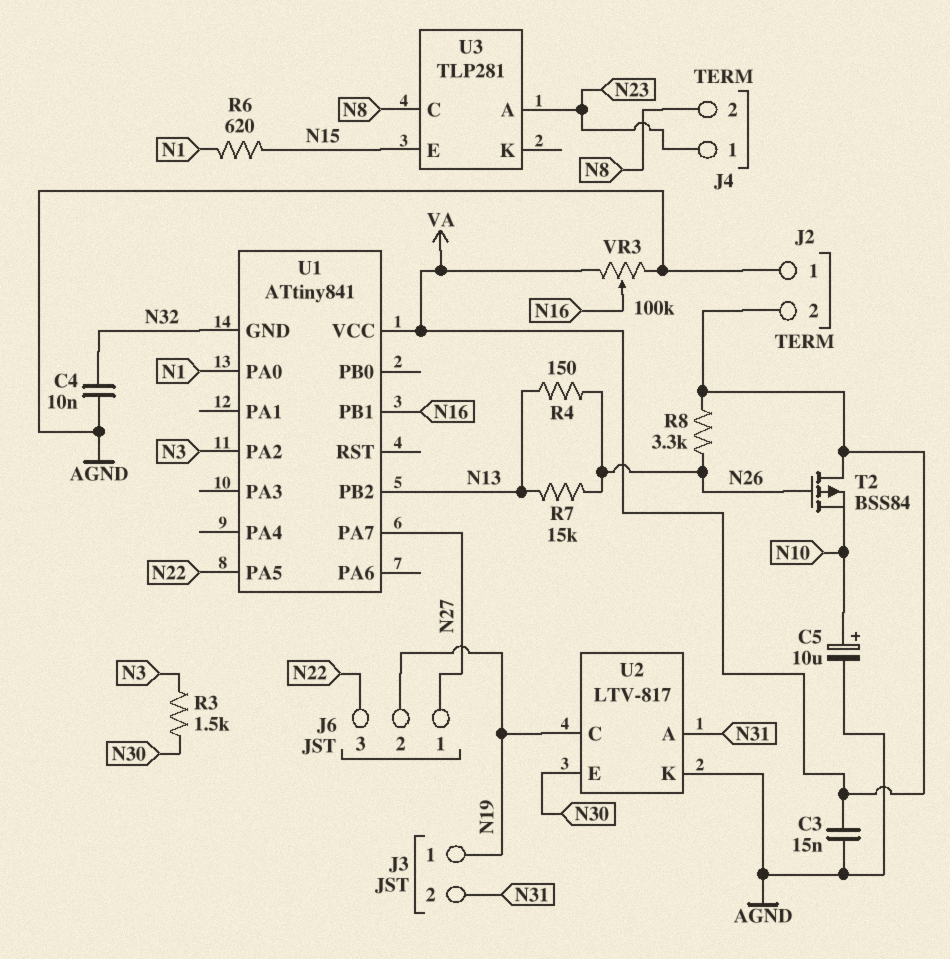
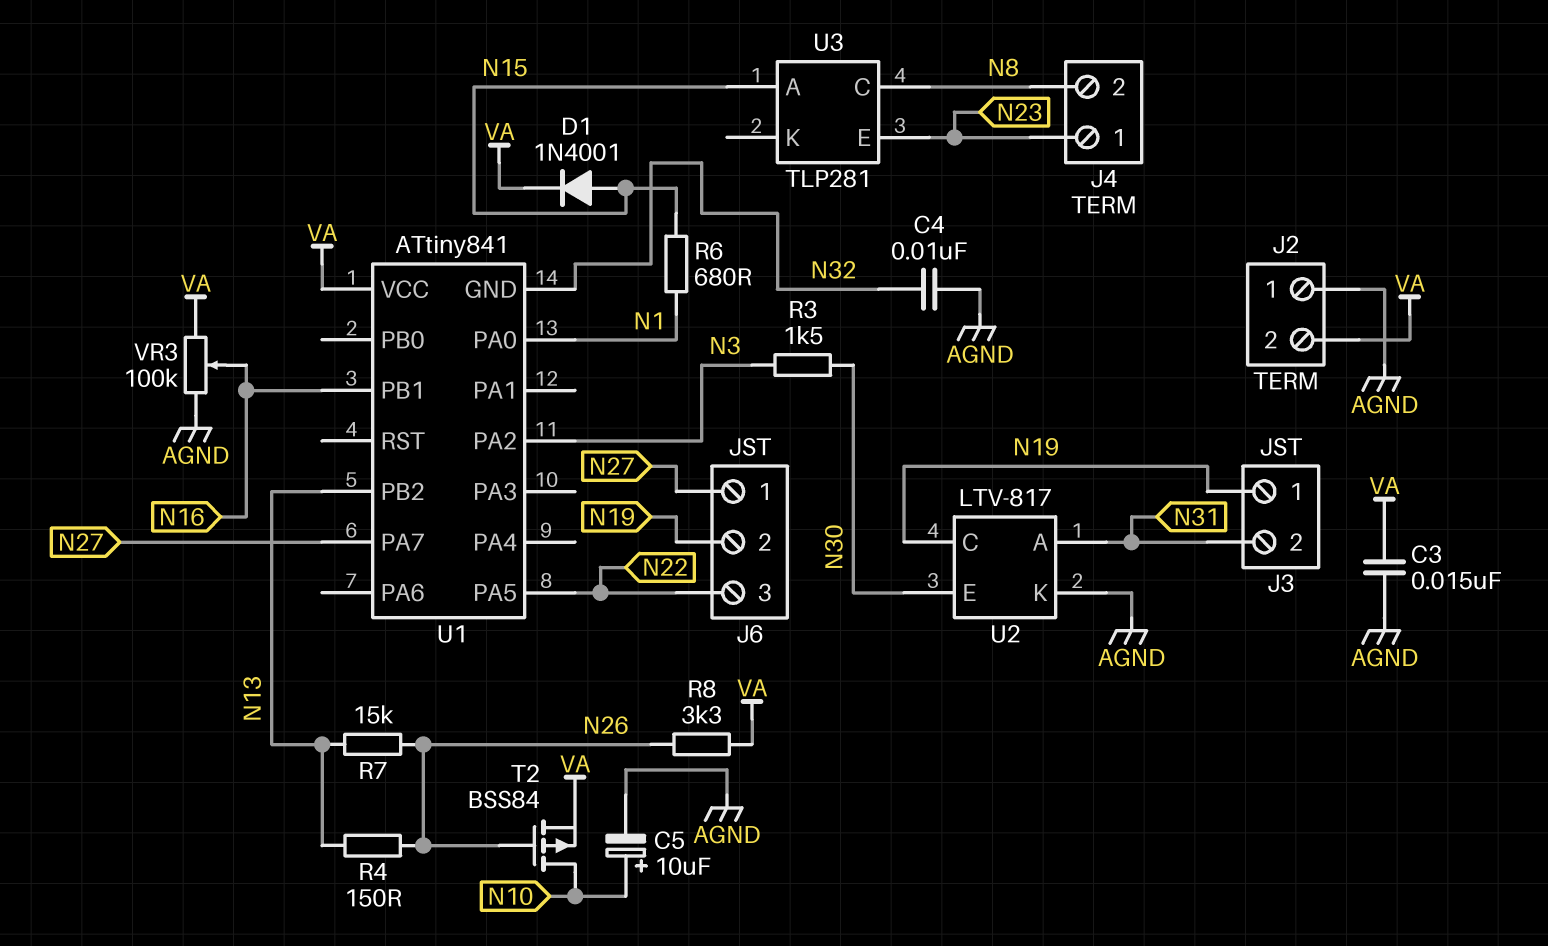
D1: none -> diode 1N4001 (A N15, K VA)
R6: 620 (N1, N15) -> 680 (N1, N15)
T2: PMOS BSS84 (G N26, D VA, S N10) -> PMOS BSS84 (G N26, D N10, S VA)
U3 pin A: N23 -> N15
U3 pin E: N15 -> N23

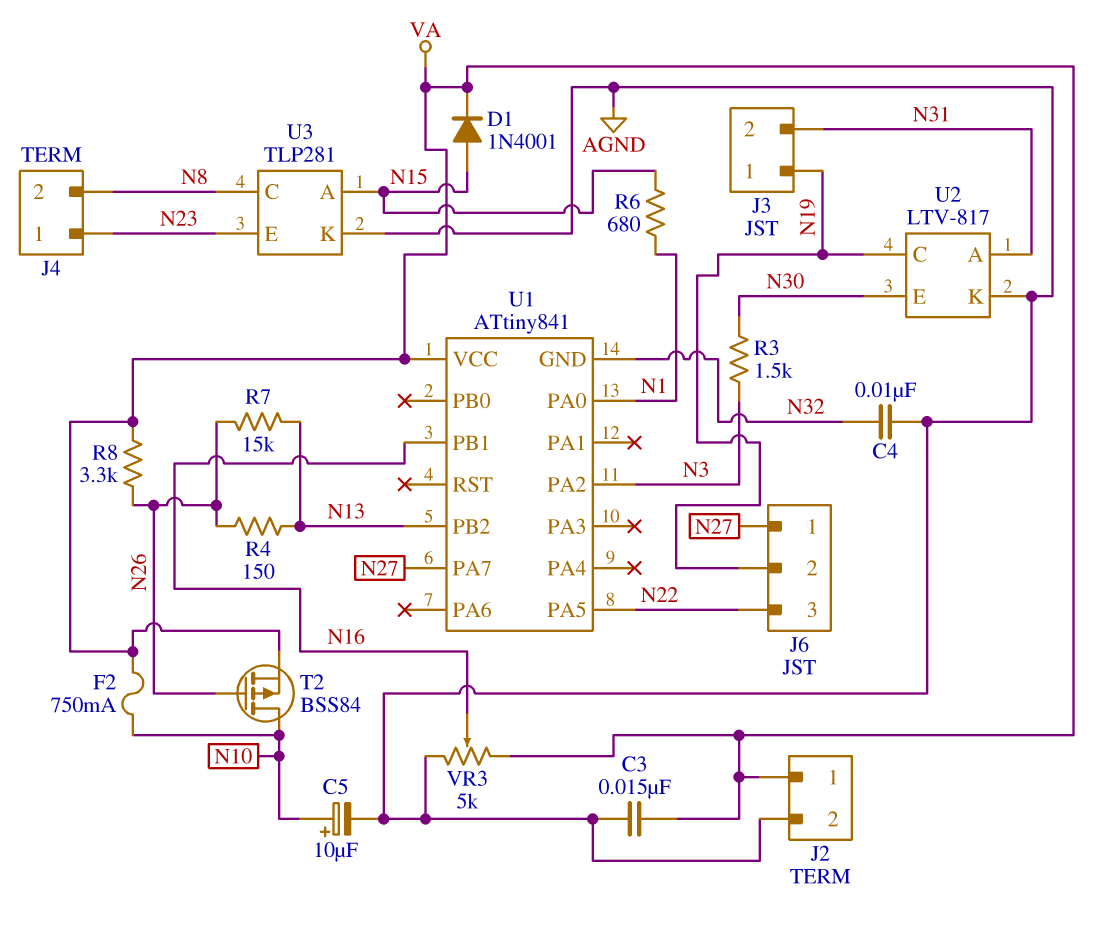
F2: none -> 750mA (N10, VA)
J2 pin 1: AGND -> VA
J2 pin 2: VA -> AGND
U3 pin K: none -> AGND
VR3: 100k (AGND, VA, wiper N16) -> 5k (AGND, VA, wiper N16)

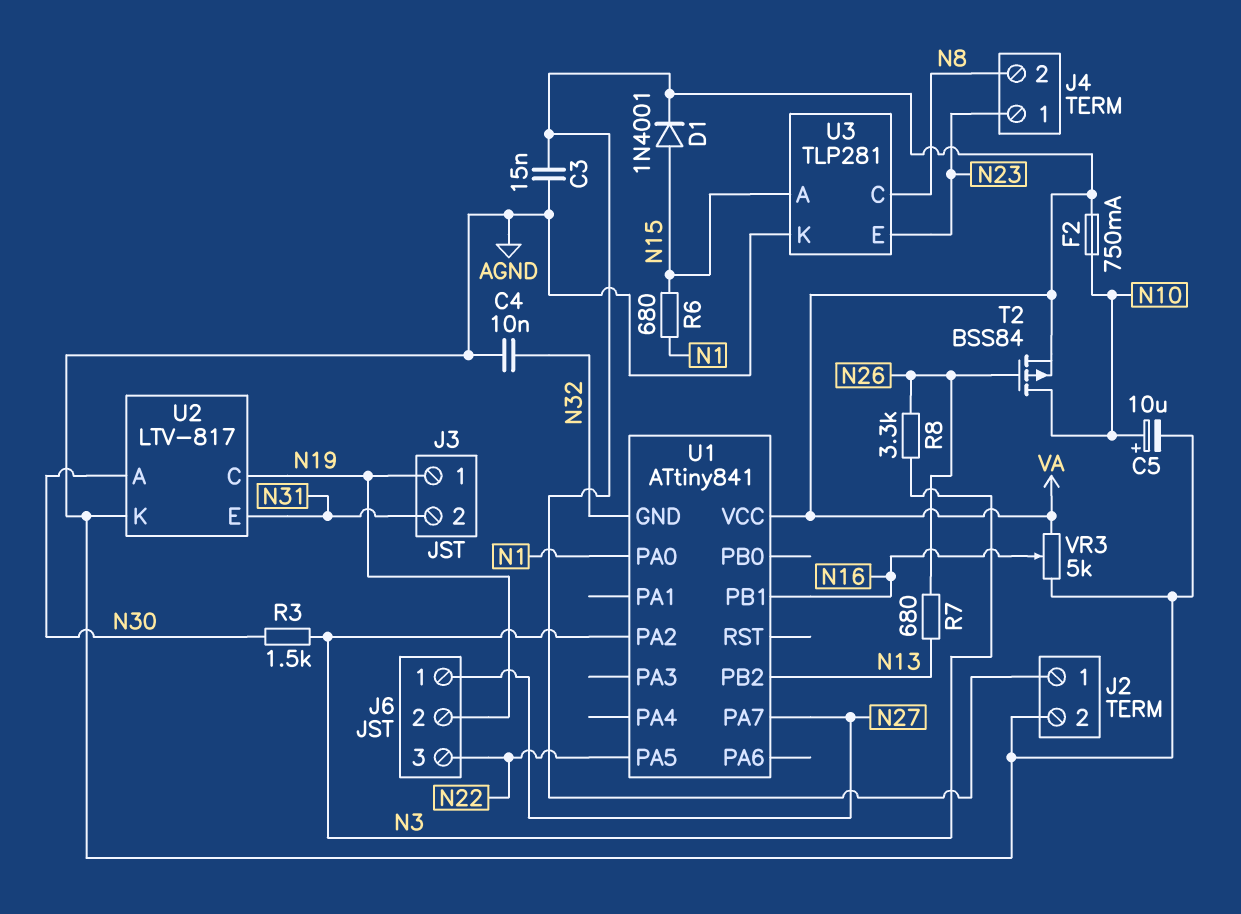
R4: 150 (N13, N26) -> none
R7: 15k (N13, N26) -> 680 (N13, N26)
R8: 3.3k (N26, VA) -> 3.3k (N3, N26)
U2 pin A: N31 -> N30
U2 pin E: N30 -> N31

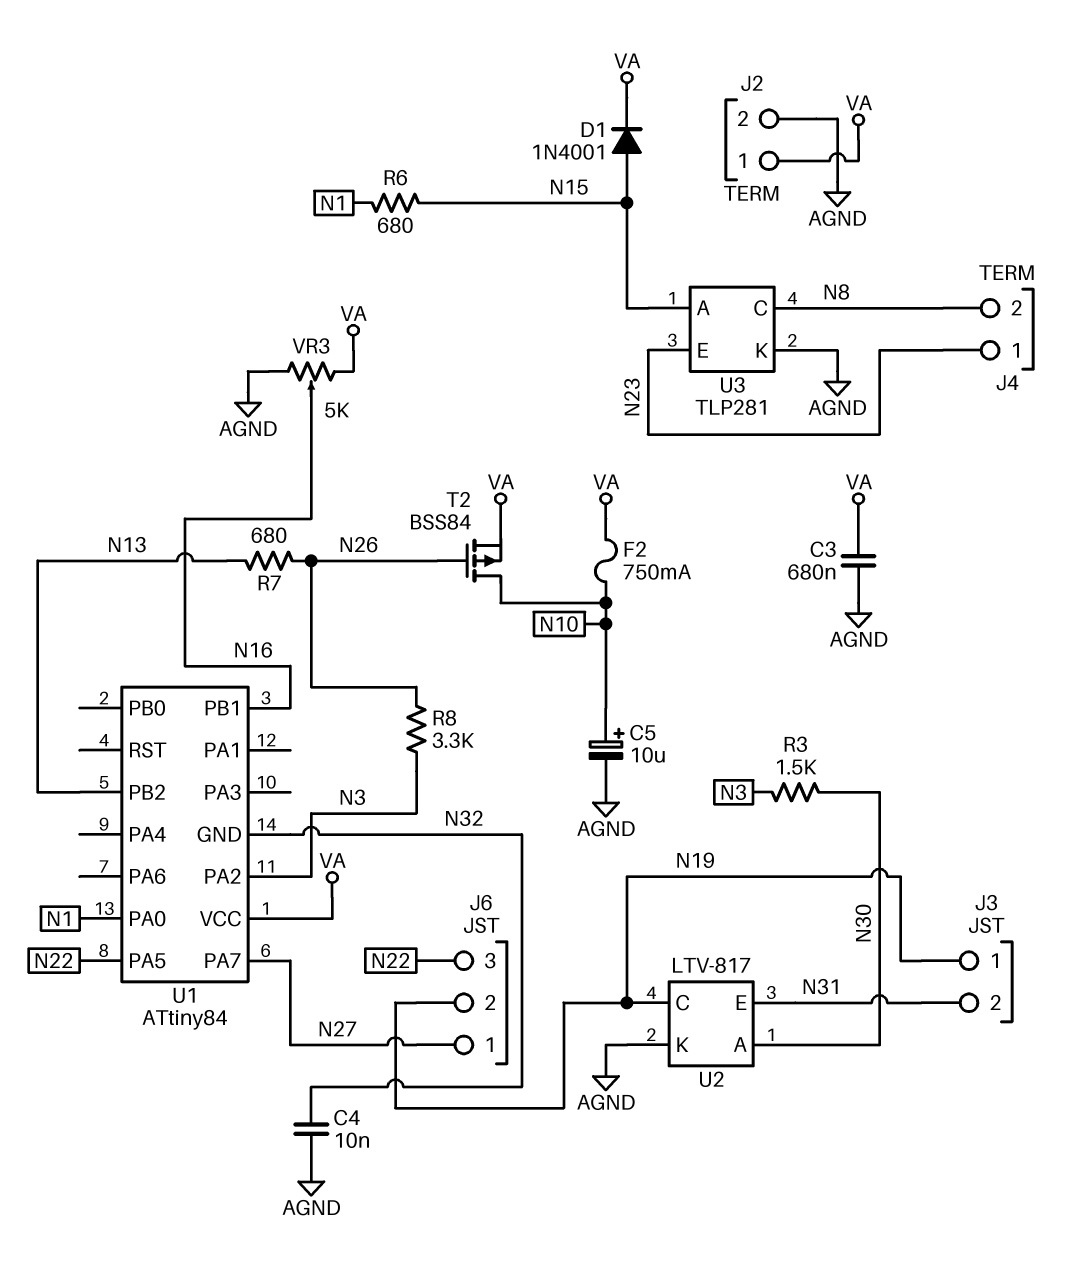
C3: 15nF (AGND, VA) -> 680nF (AGND, VA)
U1: ATtiny841 -> ATtiny84

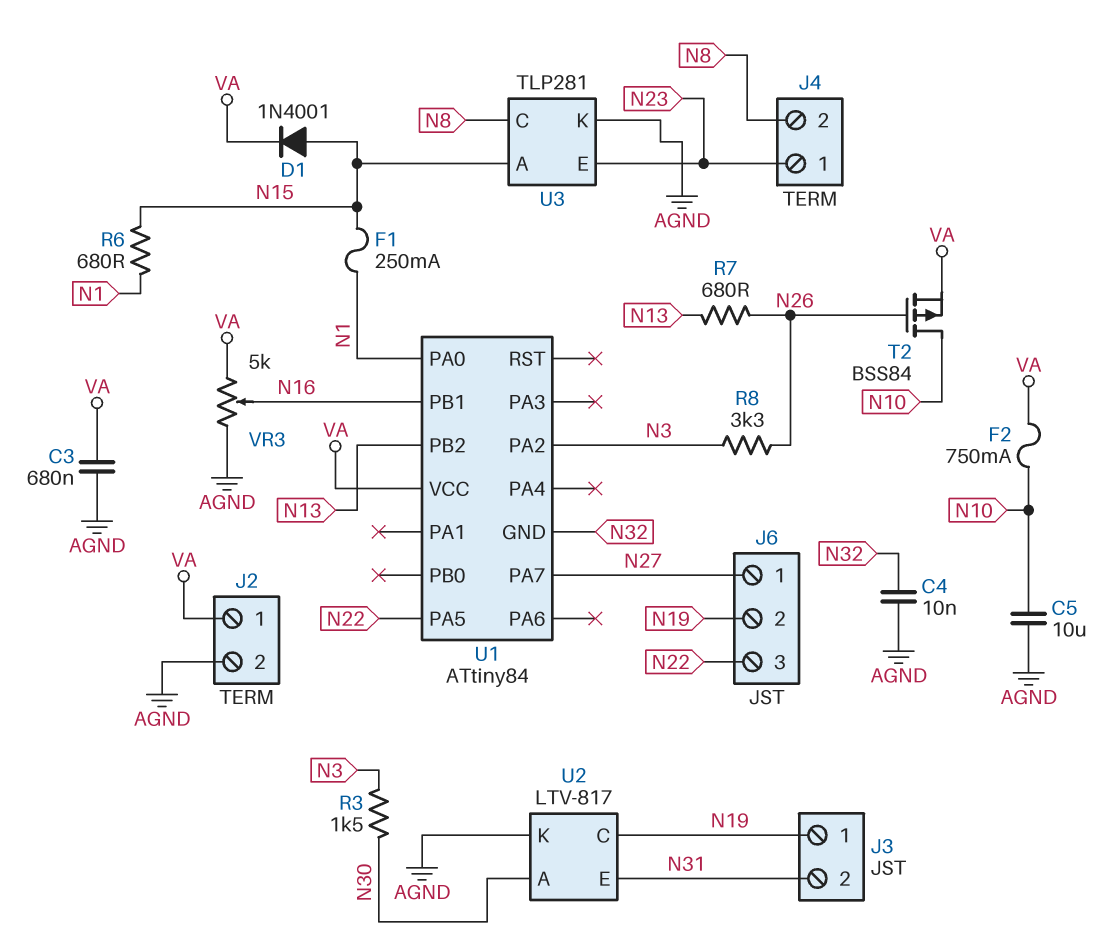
C5: 10uF (plus N10, minus AGND) -> 10uF (AGND, N10)
F1: none -> 250mA (N1, N15)

